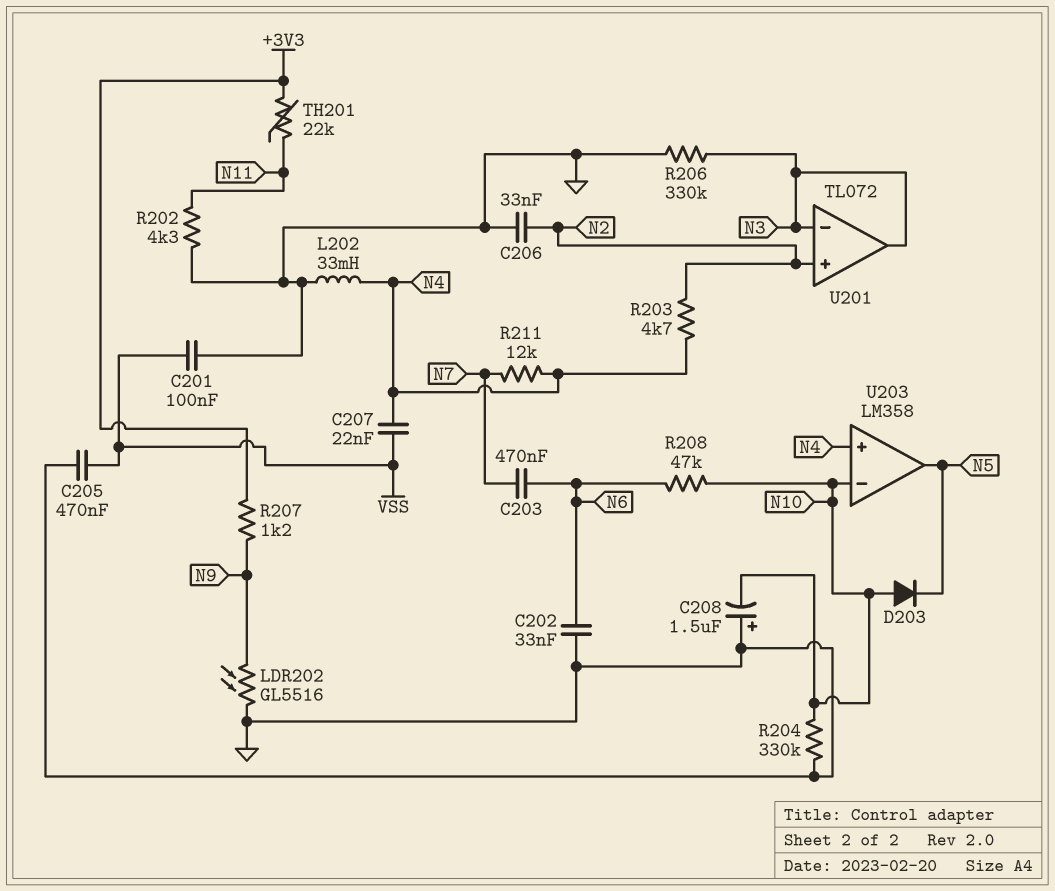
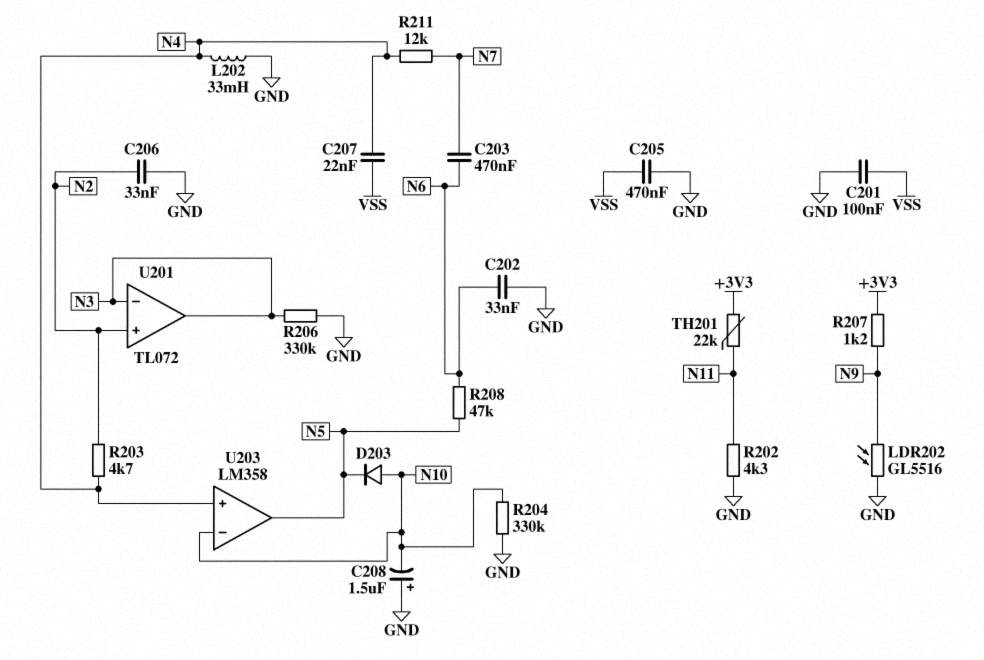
R208: 47k (N6, N10) -> 47k (N5, N6)

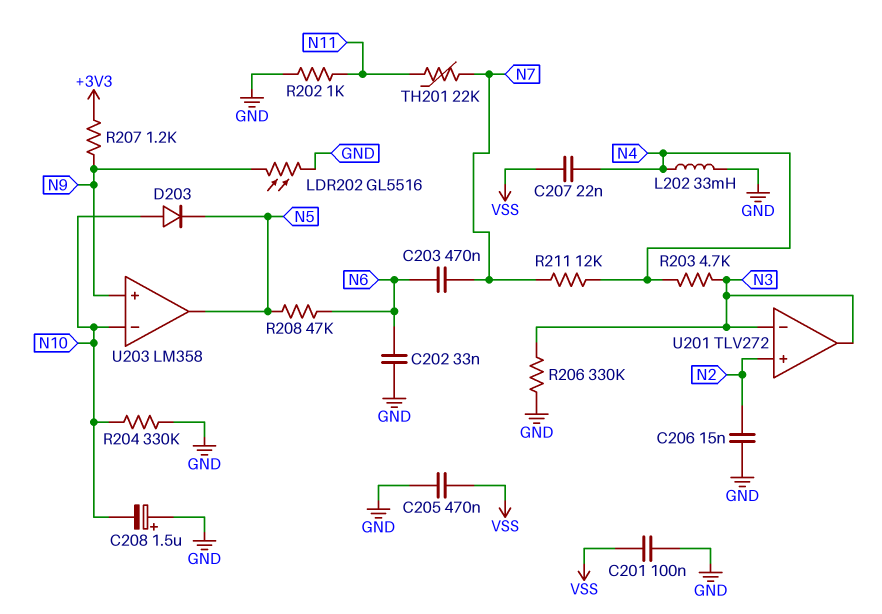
C206: 33nF (GND, N2) -> 15nF (GND, N2)
R202: 4.3k (GND, N11) -> 1k (GND, N11)
R203: 4.7k (N2, N4) -> 4.7k (N3, N4)
TH201: 22k (+3V3, N11) -> 22k (N7, N11)
U201: TL072 -> TLV272
U203 pin in+: N4 -> N9

